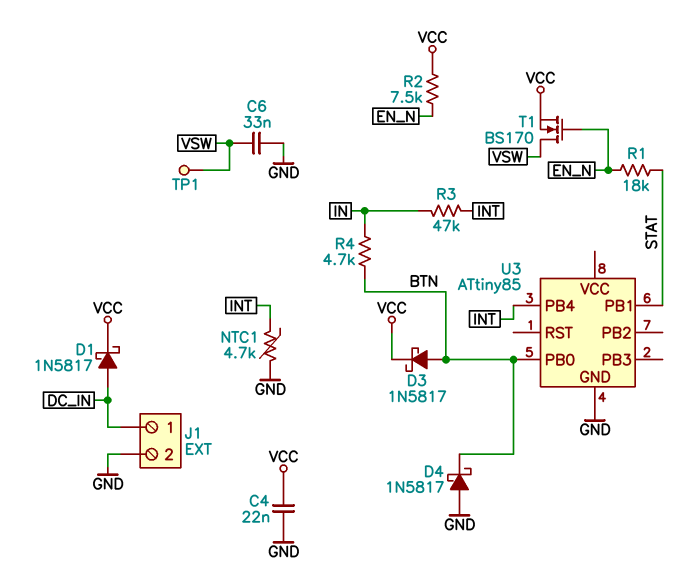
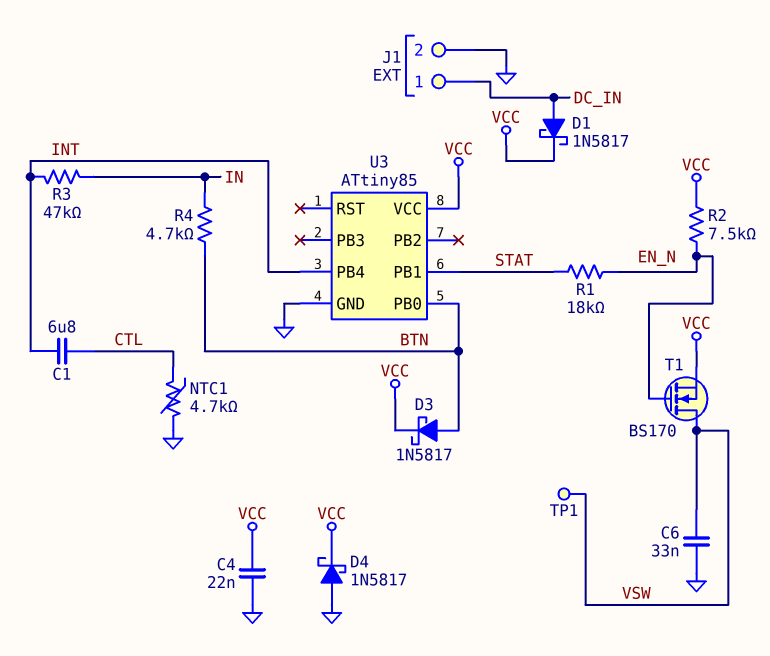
C1: none -> 6.8uF (CTL, INT)
D4: schottky 1N5817 (A GND, K BTN) -> schottky 1N5817 (A GND, K VCC)
NTC1: 4.7k (GND, INT) -> 4.7k (CTL, GND)
U3 pin VCC: none -> VCC

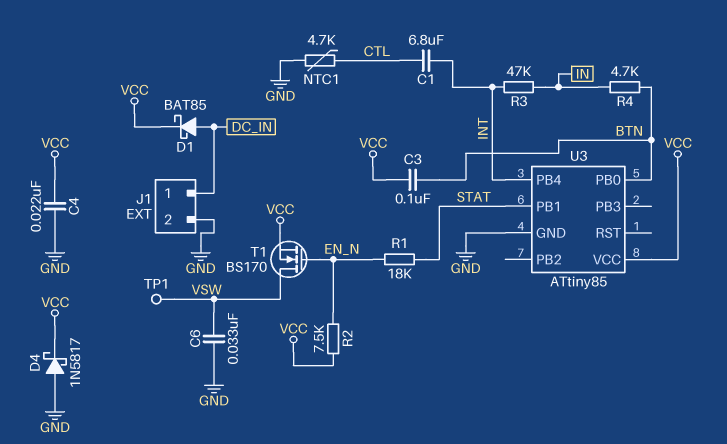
C3: none -> 100nF (BTN, VCC)
D1: schottky 1N5817 (A DC_IN, K VCC) -> schottky BAT85 (A DC_IN, K VCC)
D3: schottky 1N5817 (A BTN, K VCC) -> none

